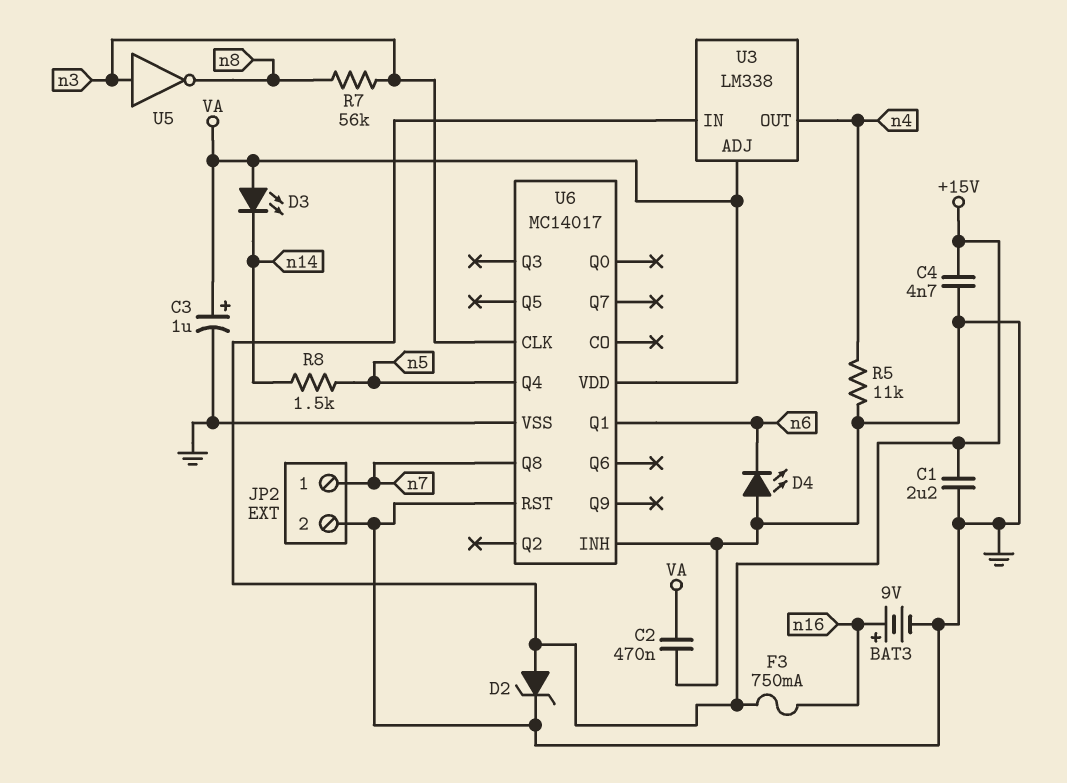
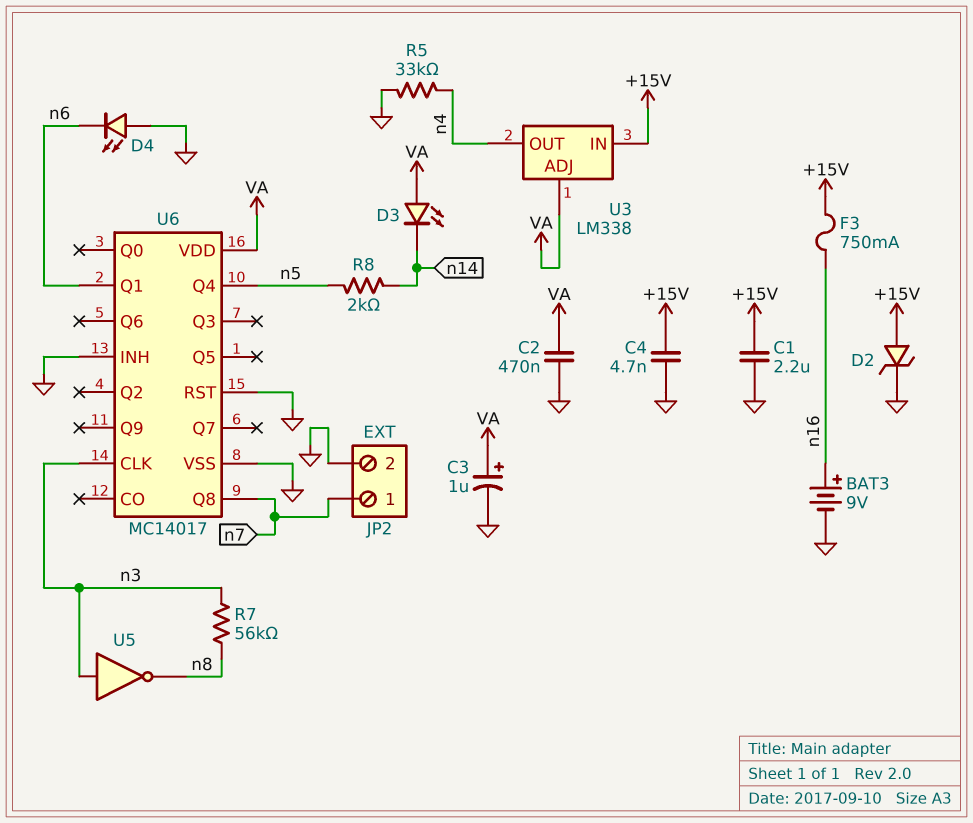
R5: 11k (GND, n4) -> 33k (GND, n4)
R8: 1.5k (n5, n14) -> 2k (n5, n14)

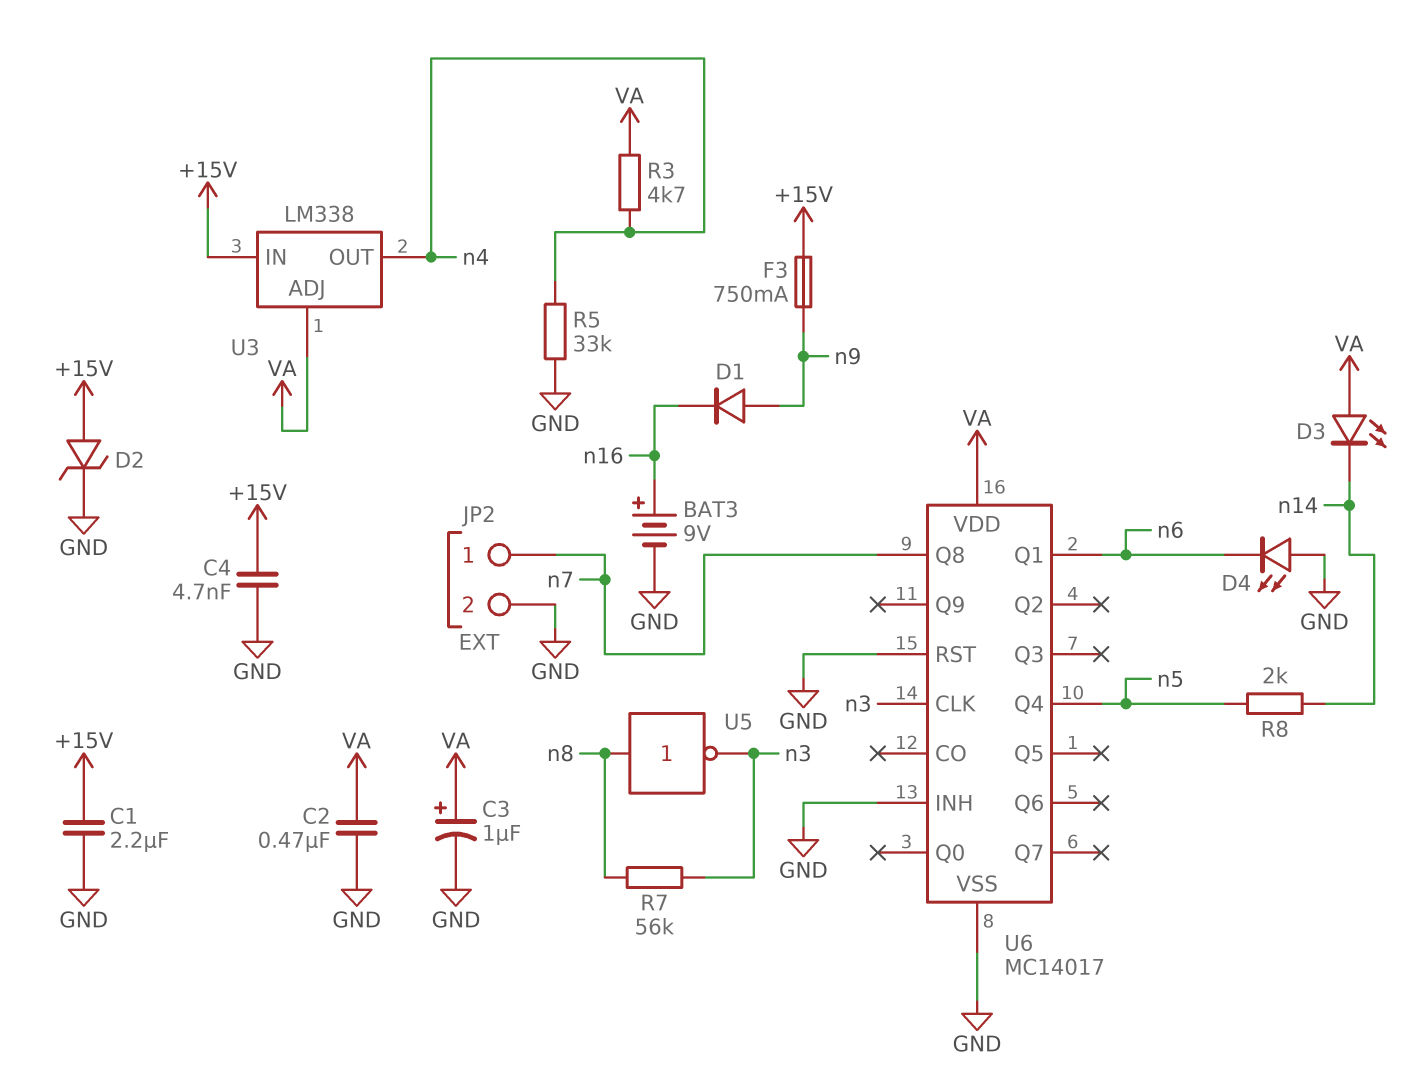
D1: none -> diode (A n9, K n16)
F3: 750mA (+15V, n16) -> 750mA (+15V, n9)
R3: none -> 4.7k (VA, n4)
U5: NOT (in n3, out n8) -> NOT (in n8, out n3)

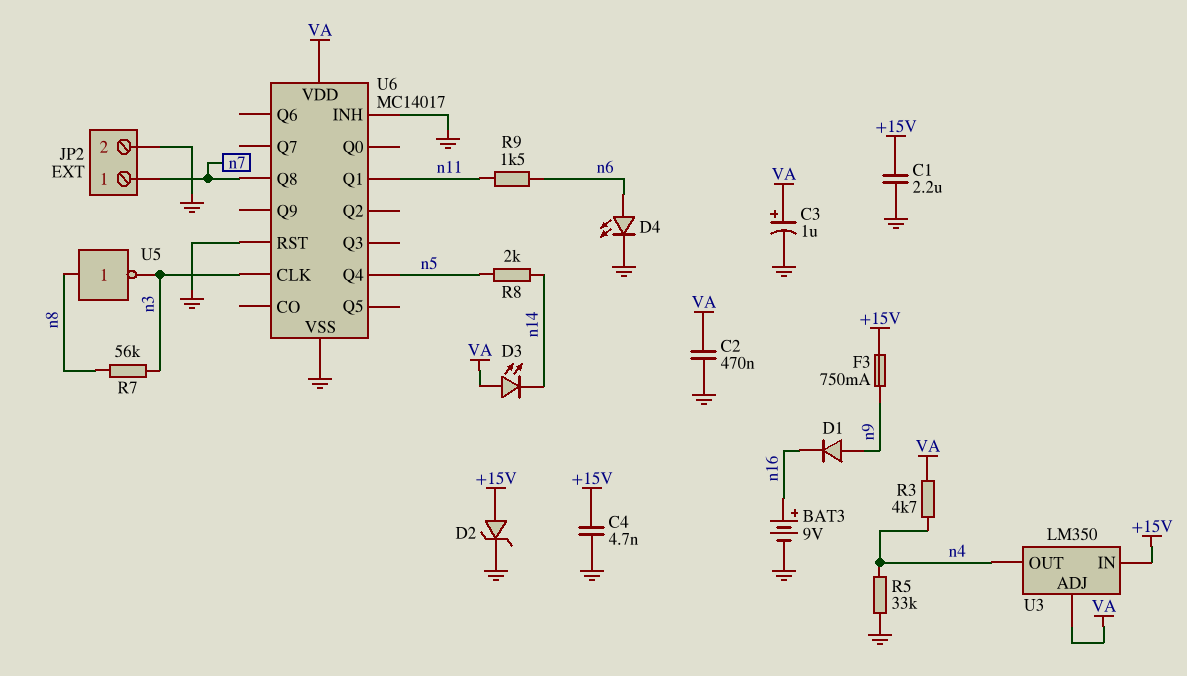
D4: LED (A GND, K n6) -> LED (A n6, K GND)
R9: none -> 1.5k (n6, n11)
U3: LM338 -> LM350
U6 pin Q1: n6 -> n11

